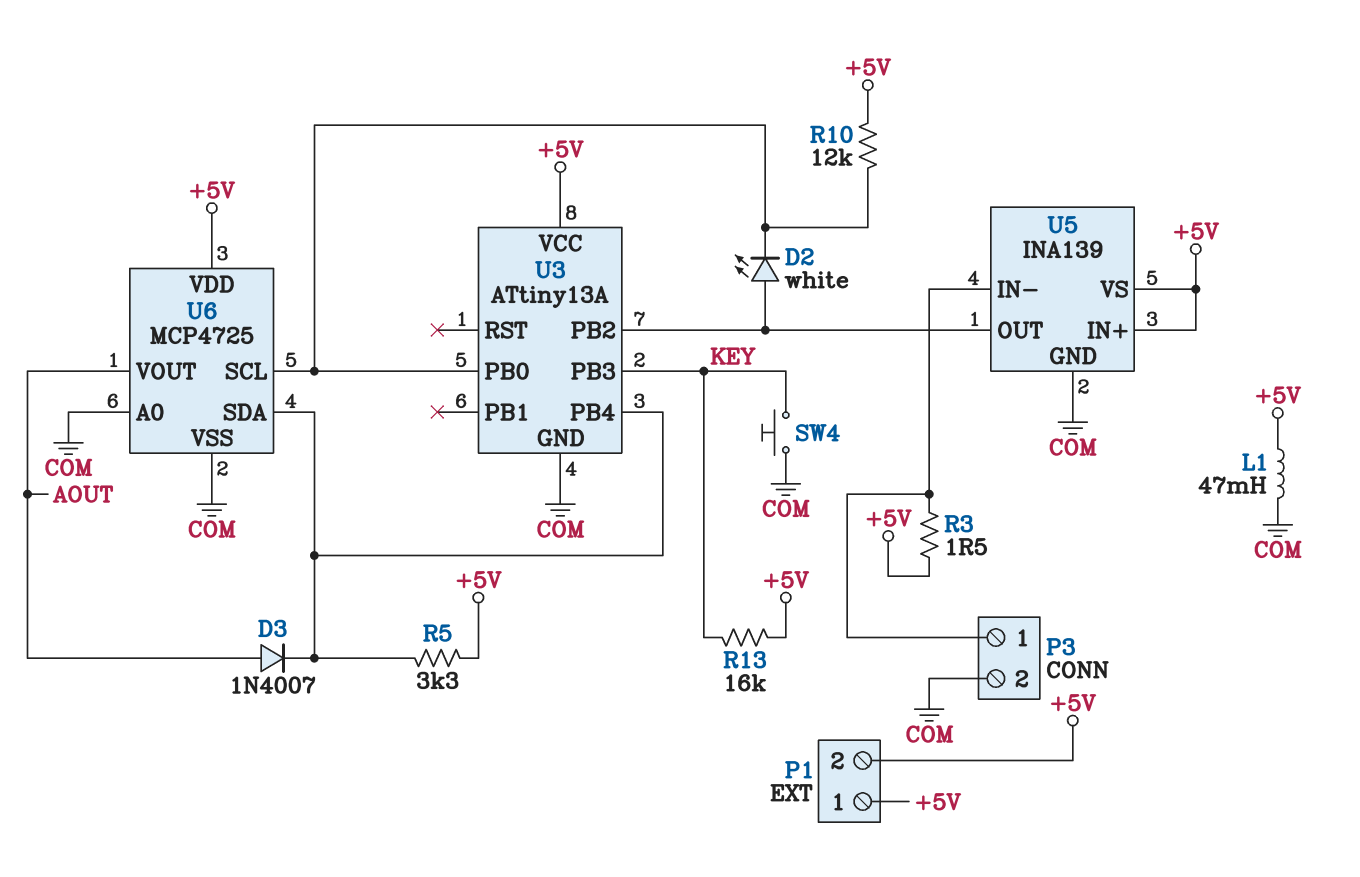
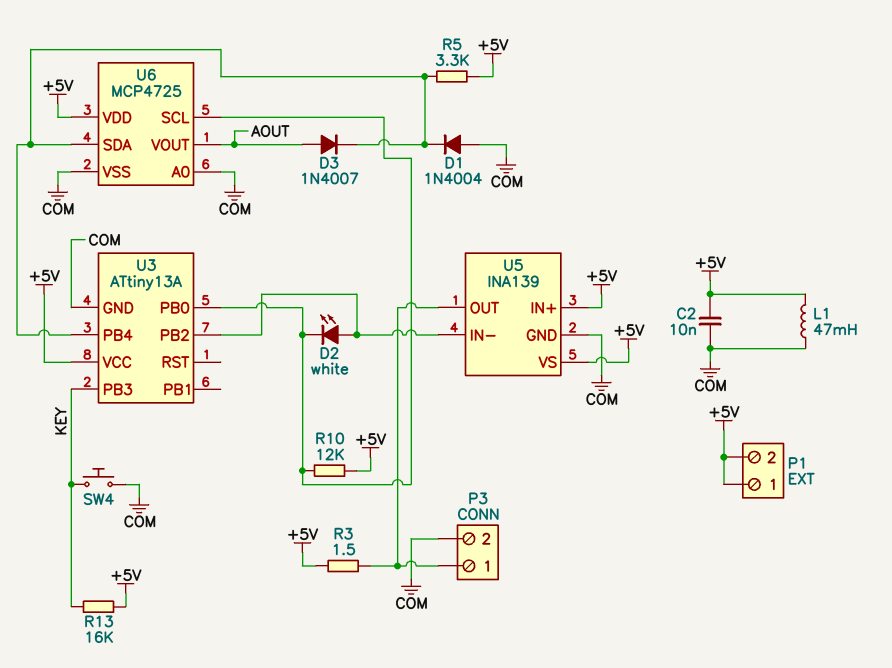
C2: none -> 10nF (+5V, COM)
D1: none -> diode 1N4004 (A COM, K U3/PB4)
U5 pin IN-: P3/1 -> U3/PB2
U5 pin OUT: U3/PB2 -> P3/1

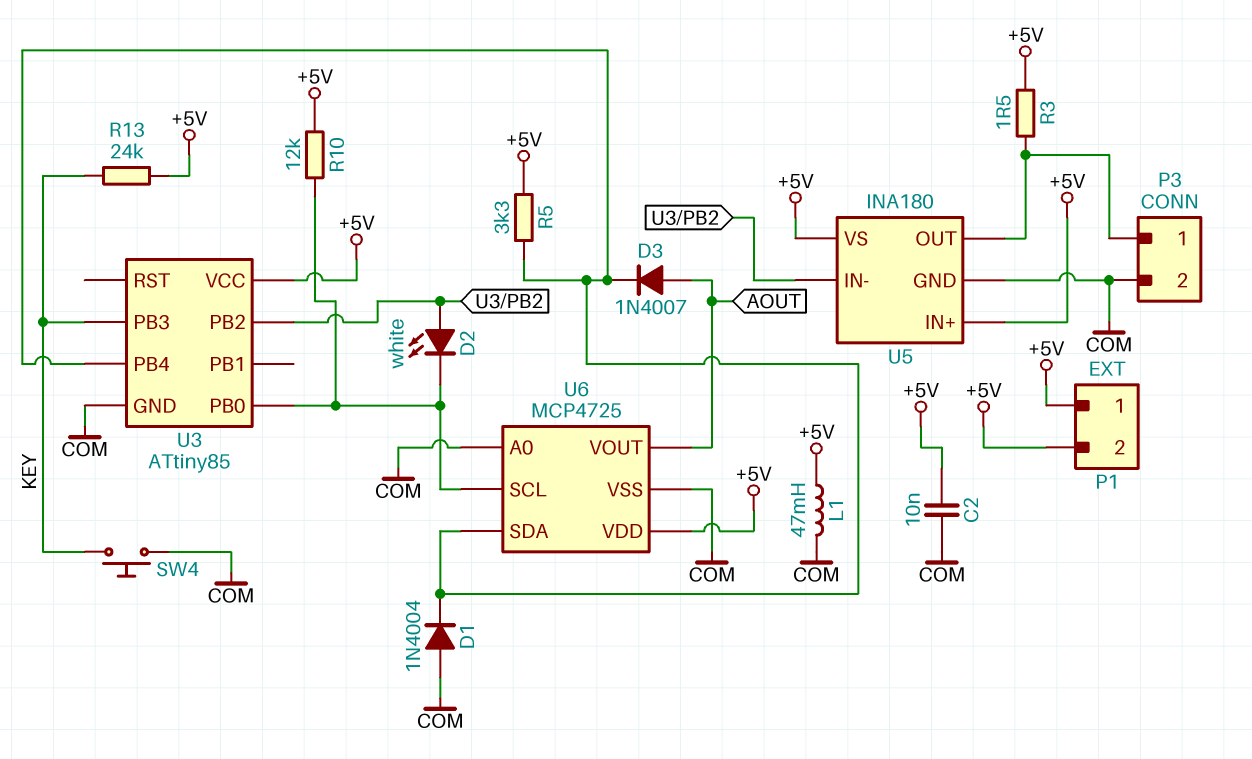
R13: 16k (+5V, KEY) -> 24k (+5V, KEY)
U3: ATtiny13A -> ATtiny85
U5: INA139 -> INA180

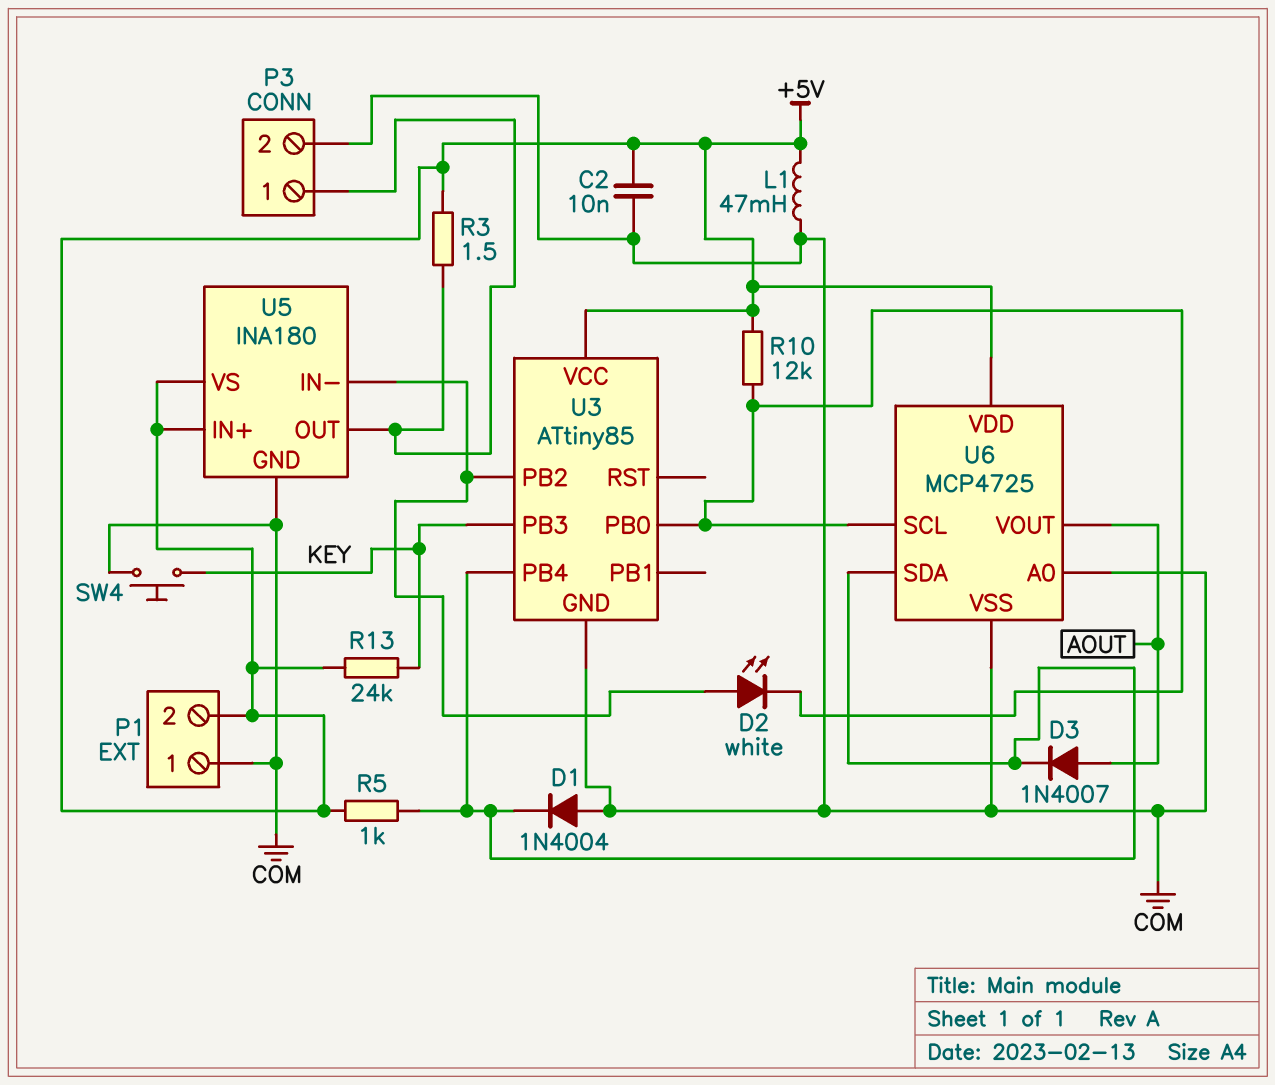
P1 pin 1: +5V -> COM
R5: 3.3k (+5V, U3/PB4) -> 1k (+5V, U3/PB4)

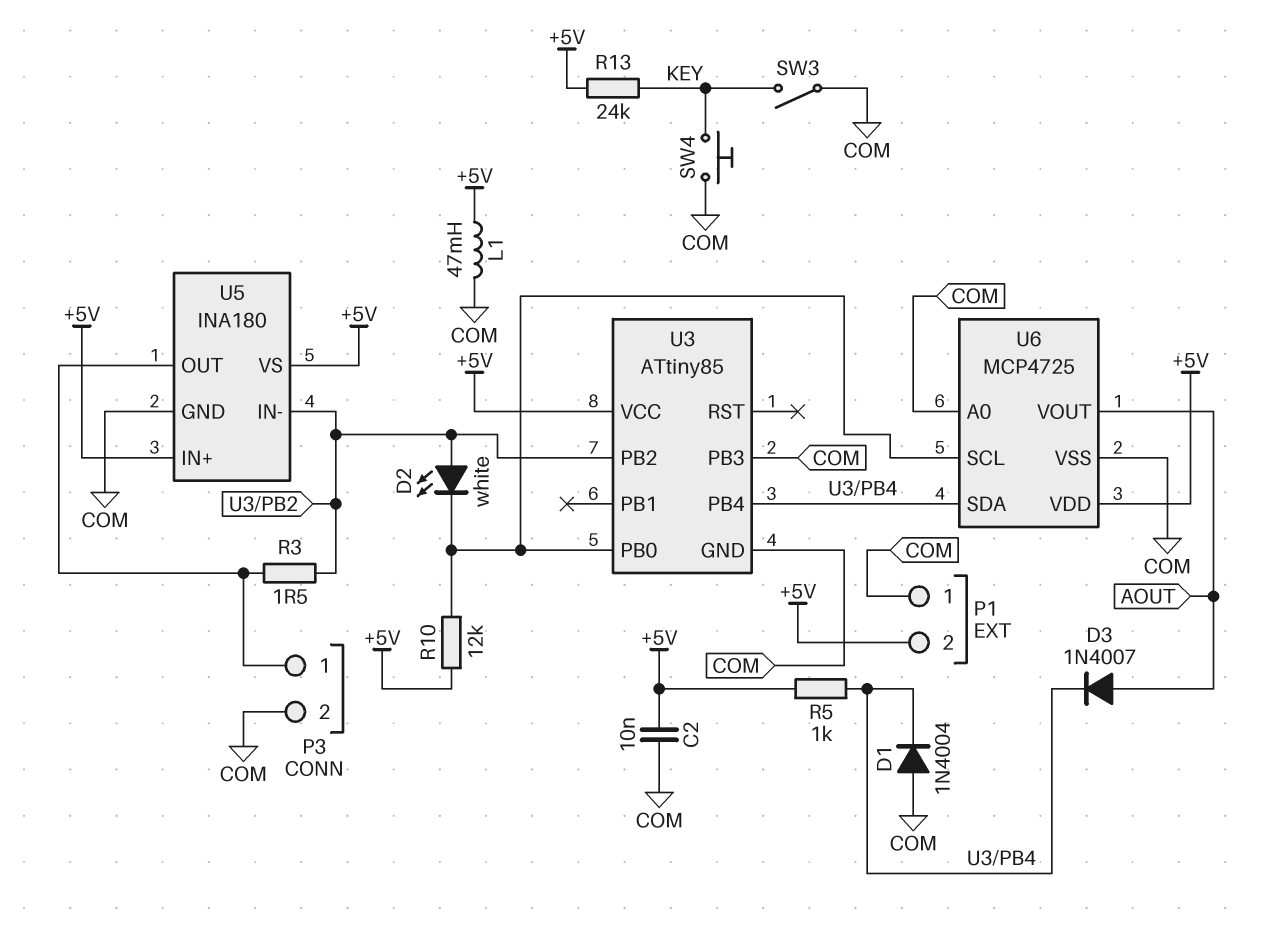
R3: 1.5 (+5V, P3/1) -> 1.5 (P3/1, U3/PB2)
SW3: none -> switch (COM, KEY)
U3 pin PB3: KEY -> COM

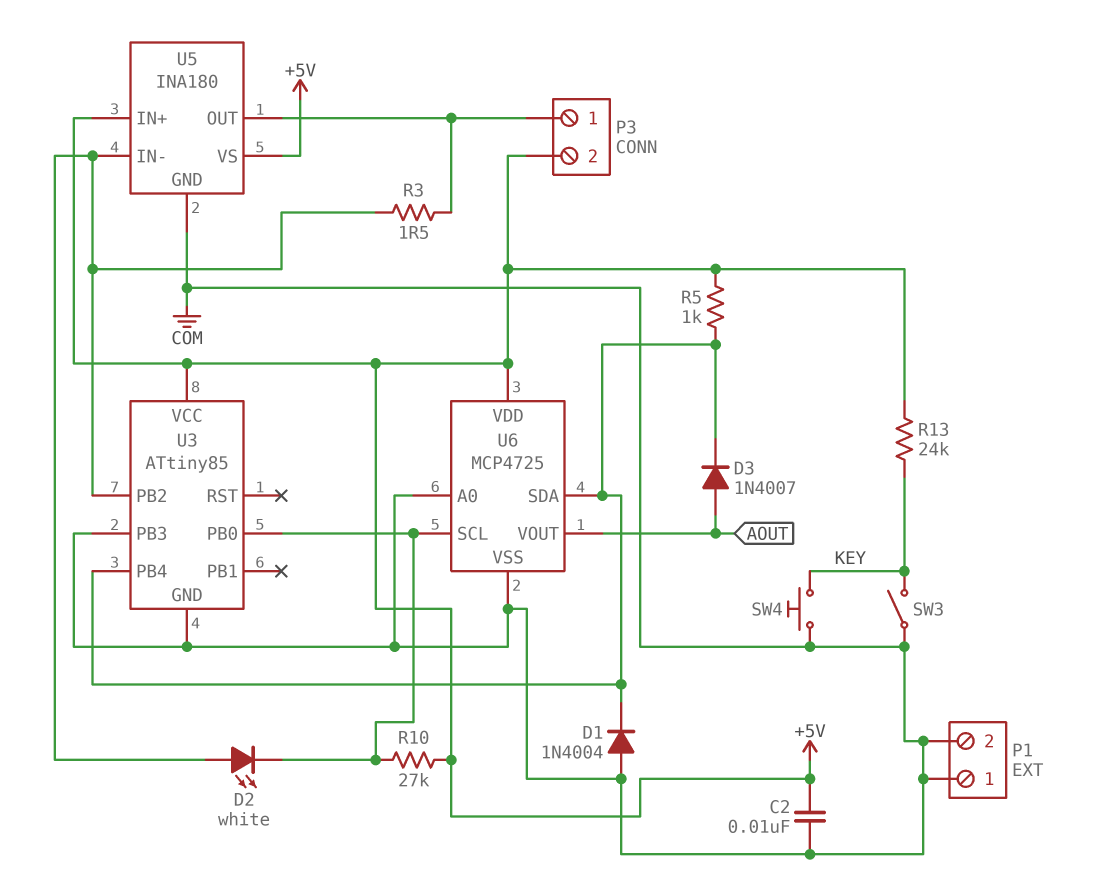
L1: 47mH (+5V, COM) -> none
P1 pin 2: +5V -> COM
P3 pin 2: COM -> +5V
R10: 12k (+5V, U3/PB0) -> 27k (+5V, U3/PB0)

